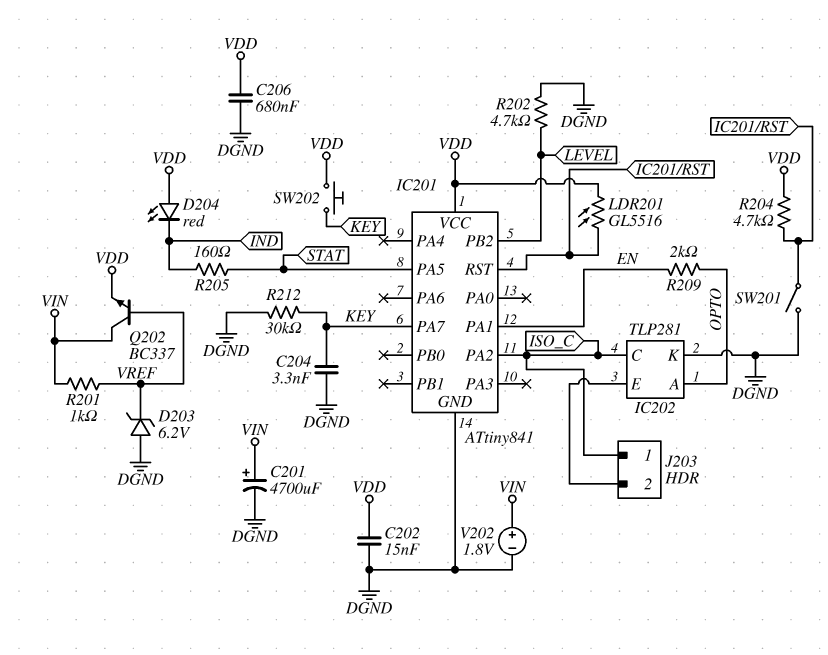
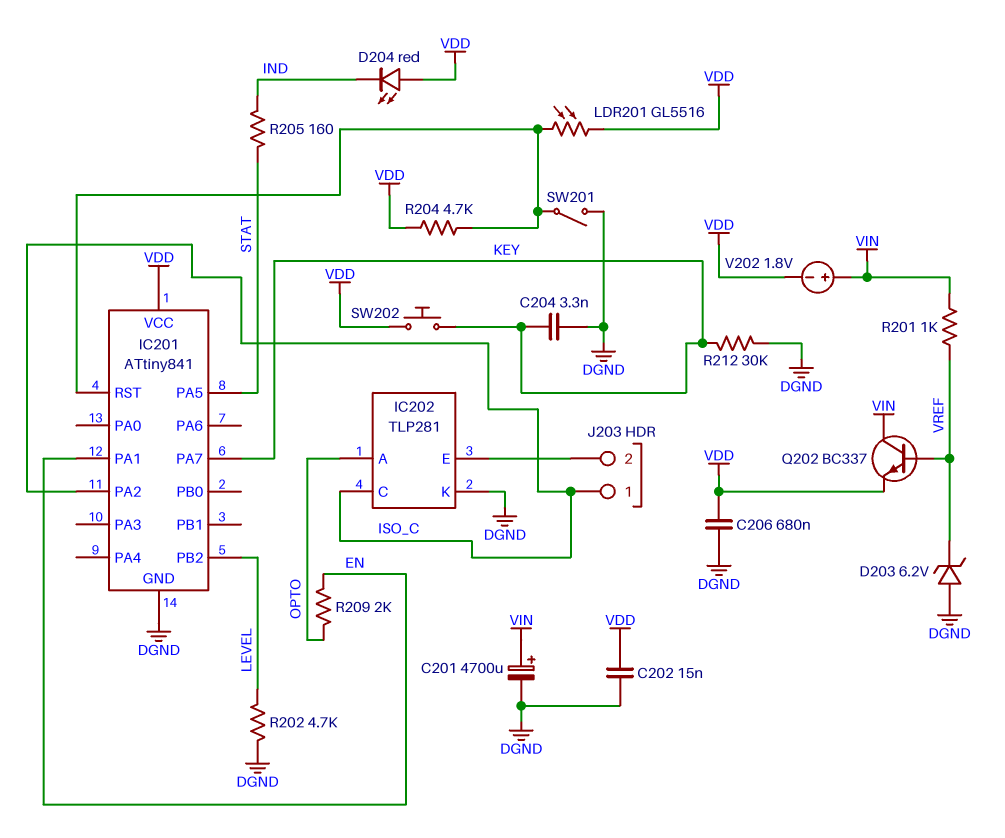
V202: 1.8V (plus VIN, minus DGND) -> 1.8V (plus VIN, minus VDD)

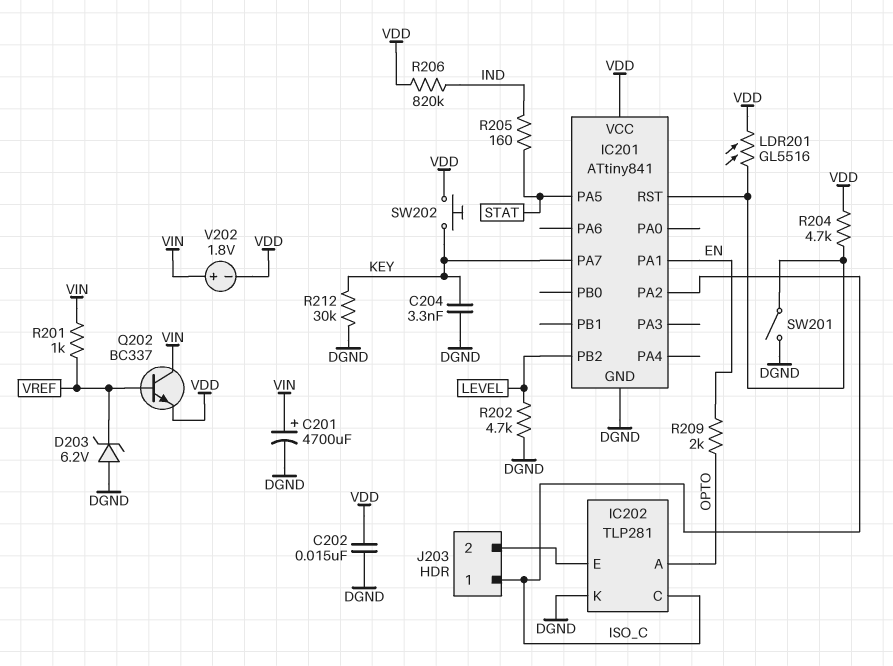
C206: 680nF (DGND, VDD) -> none
D204: LED red (A VDD, K IND) -> none
R206: none -> 820k (IND, VDD)

